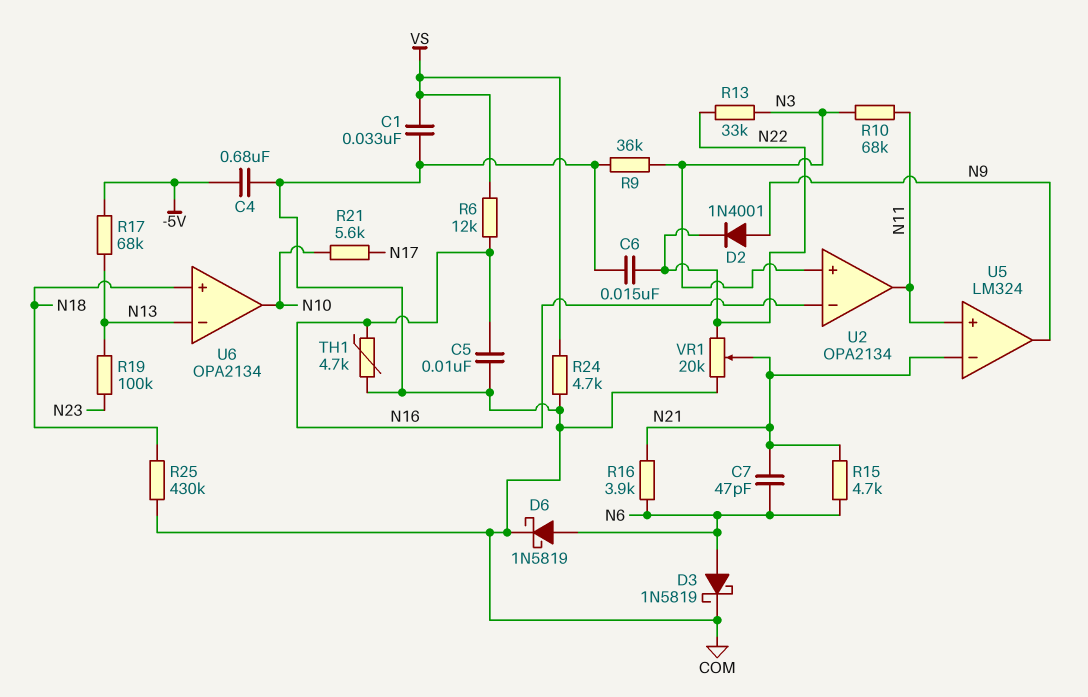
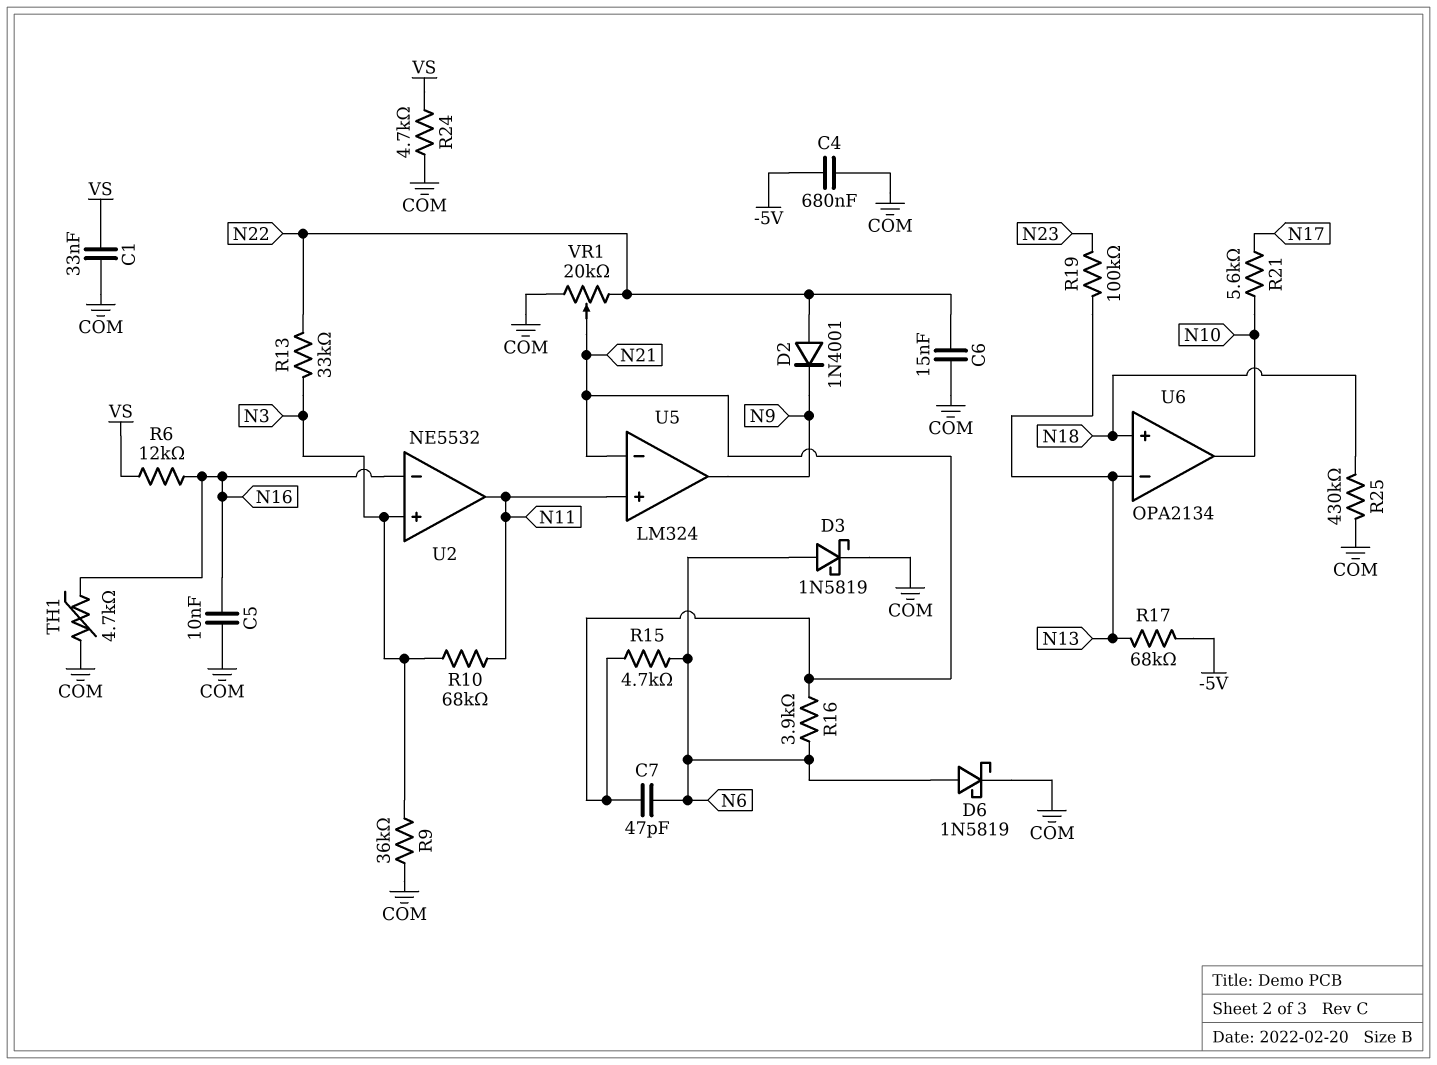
D2: diode 1N4001 (A N9, K N22) -> diode 1N4001 (A N22, K N9)
U2: OPA2134 -> NE5532

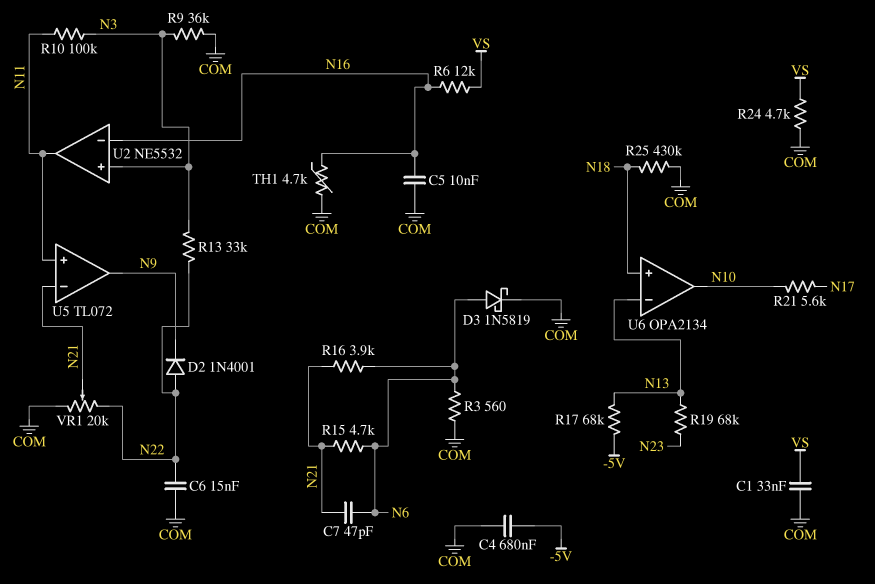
D6: schottky 1N5819 (A N6, K COM) -> none
R3: none -> 560 (COM, N6)
R10: 68k (N3, N11) -> 100k (N3, N11)
R19: 100k (N13, N23) -> 68k (N13, N23)
U5: LM324 -> TL072

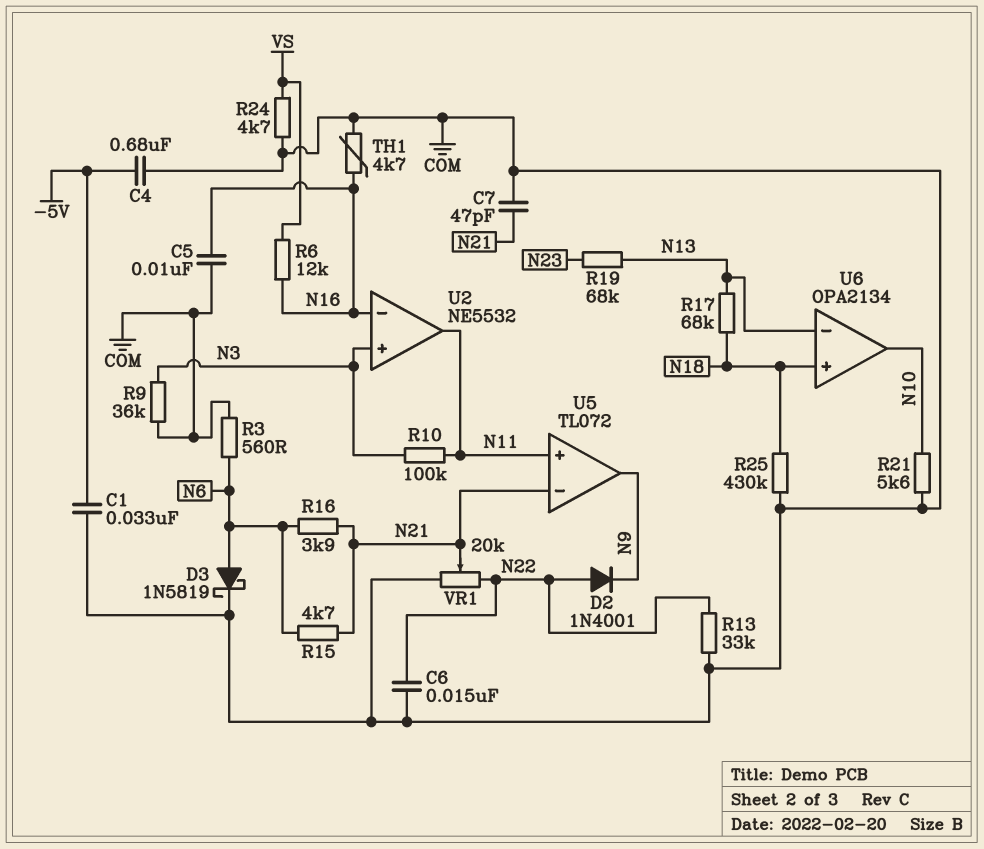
C1: 33nF (COM, VS) -> 33nF (-5V, COM)
C7: 47pF (N6, N21) -> 47pF (COM, N21)
R13: 33k (N3, N22) -> 33k (COM, N22)
R17: 68k (-5V, N13) -> 68k (N13, N18)
R21: 5.6k (N10, N17) -> 5.6k (COM, N10)

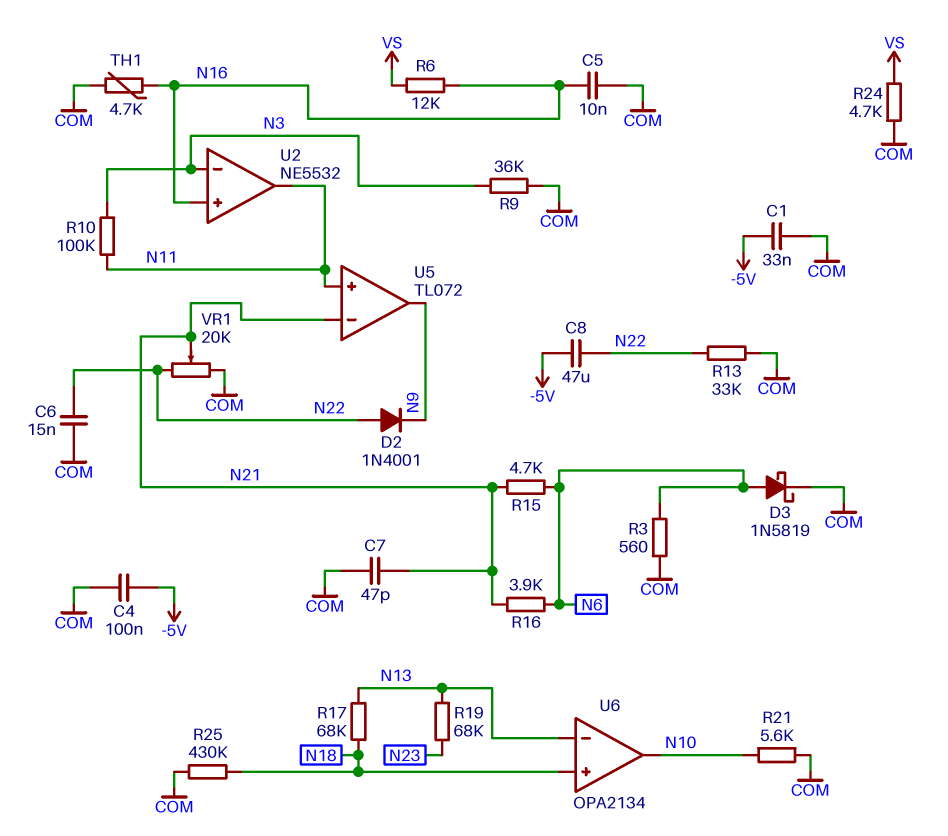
C4: 680nF (-5V, COM) -> 100nF (-5V, COM)
C8: none -> 47uF (-5V, N22)
U2 pin in+: N3 -> N16
U2 pin in-: N16 -> N3

